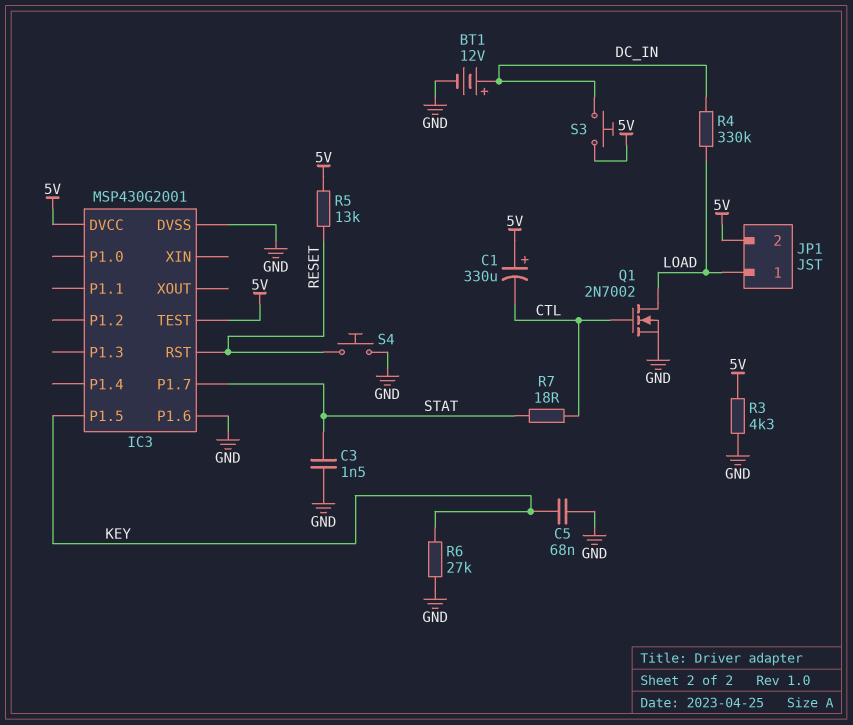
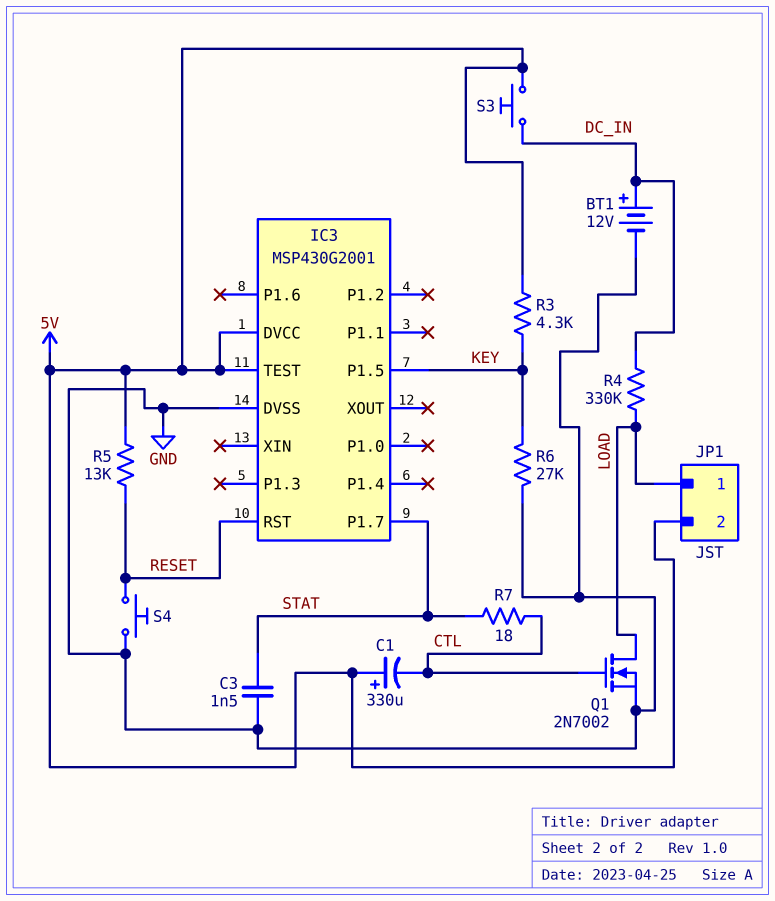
C5: 68nF (GND, KEY) -> none
IC3 pin P1.6: GND -> none
R3: 4.3k (5V, GND) -> 4.3k (5V, KEY)

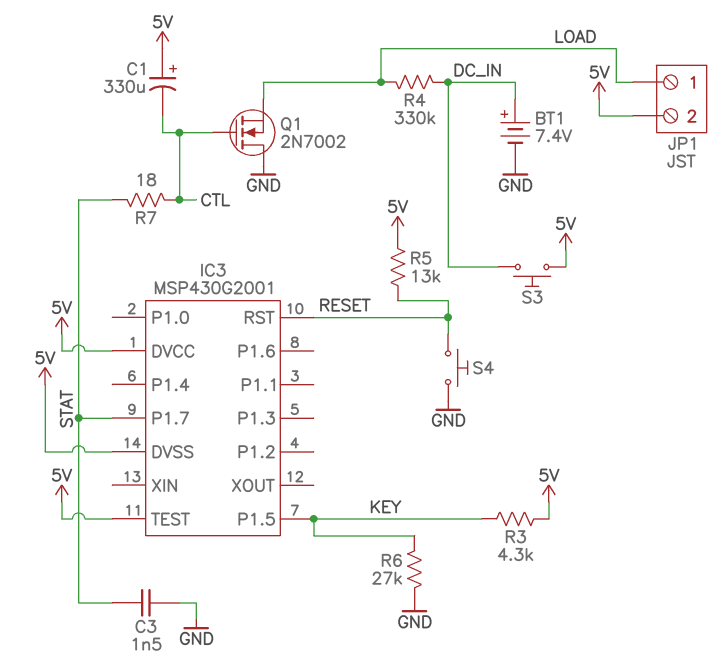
BT1: 12V (plus DC_IN, minus GND) -> 7.4V (plus DC_IN, minus GND)
IC3 pin DVSS: GND -> 5V
Q1: NMOS 2N7002 (G CTL, D LOAD, S GND) -> NMOS 2N7002 (G CTL, D GND, S LOAD)

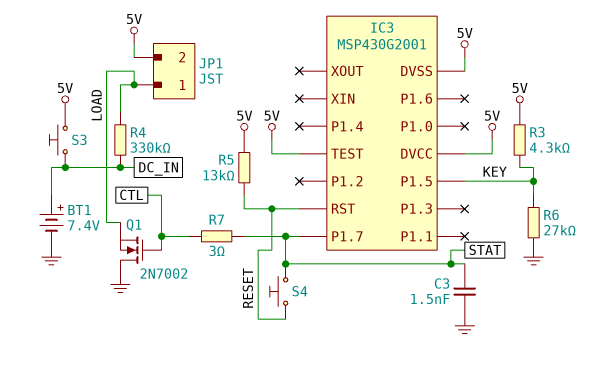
C1: 330uF (plus 5V, minus CTL) -> none
R7: 18 (CTL, STAT) -> 3 (CTL, STAT)
S4: button (GND, RESET) -> button (RESET, STAT)

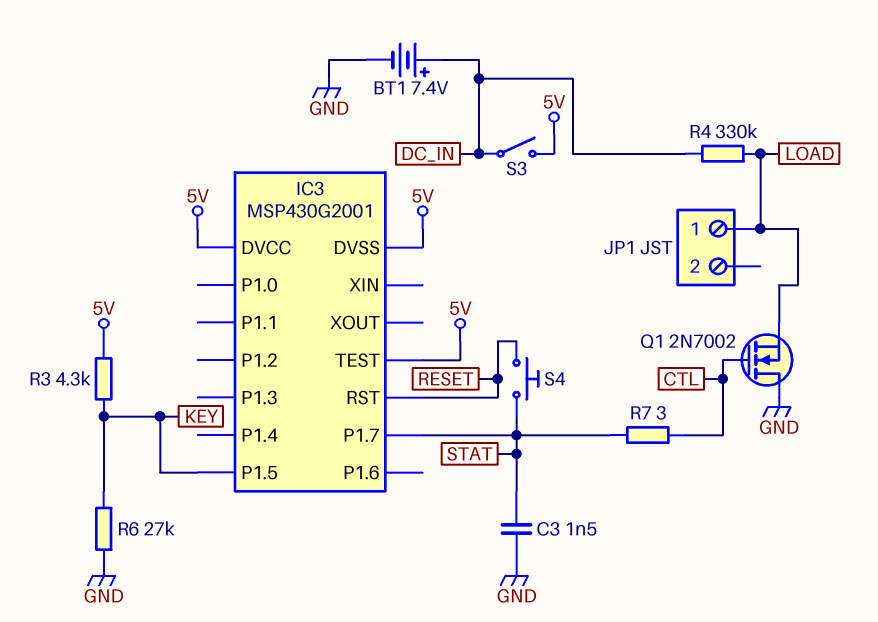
JP1 pin 2: 5V -> none
R5: 13k (5V, RESET) -> none
S3: button (5V, DC_IN) -> switch (5V, DC_IN)

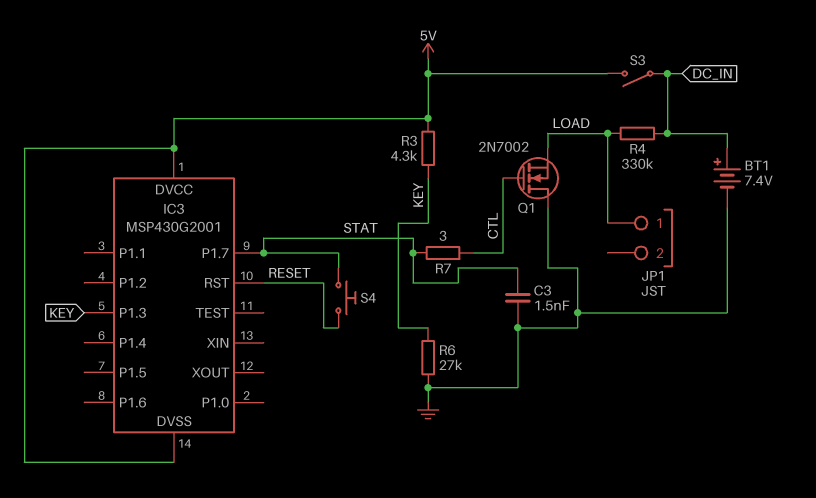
IC3 pin P1.3: none -> KEY
IC3 pin P1.5: KEY -> none
IC3 pin TEST: 5V -> none

